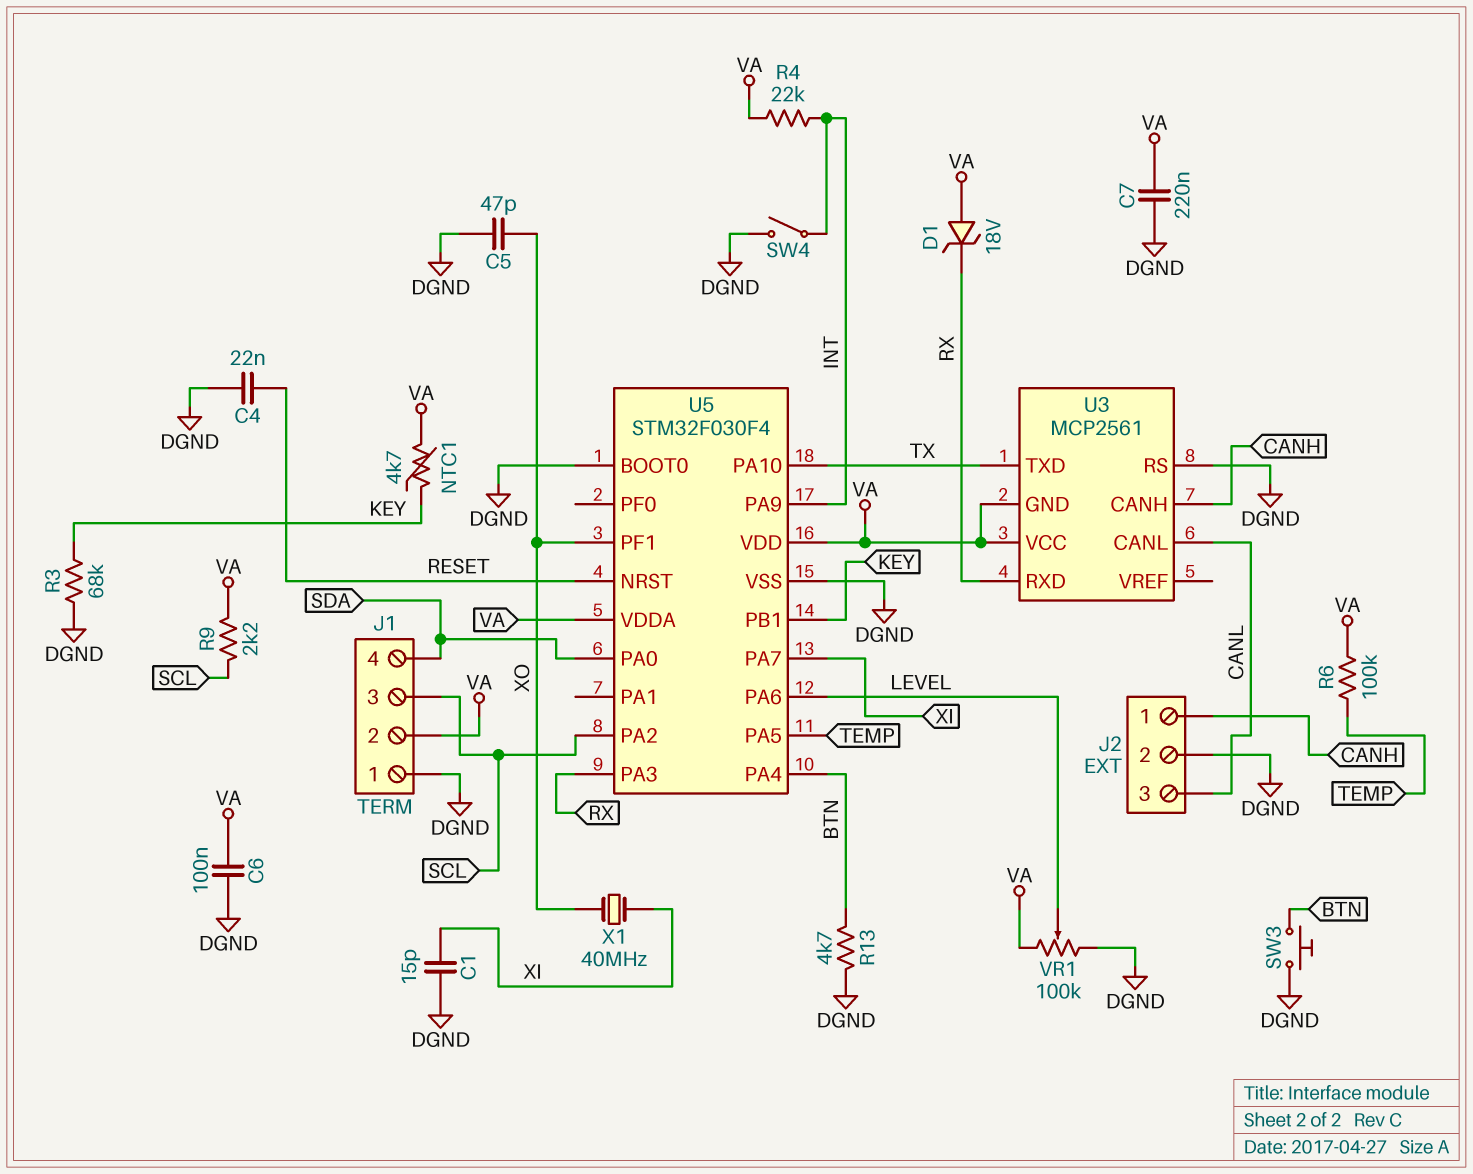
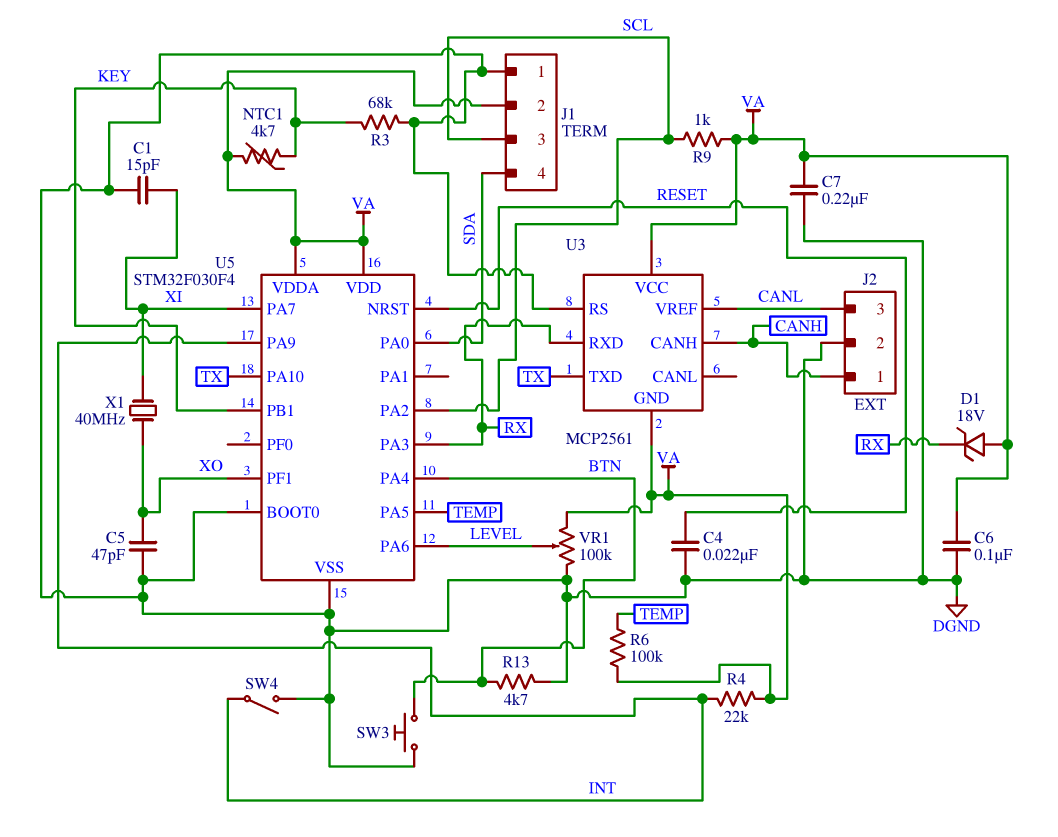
R9: 2.2k (SCL, VA) -> 1k (SCL, VA)
U3 pin CANL: CANL -> none
U3 pin VREF: none -> CANL

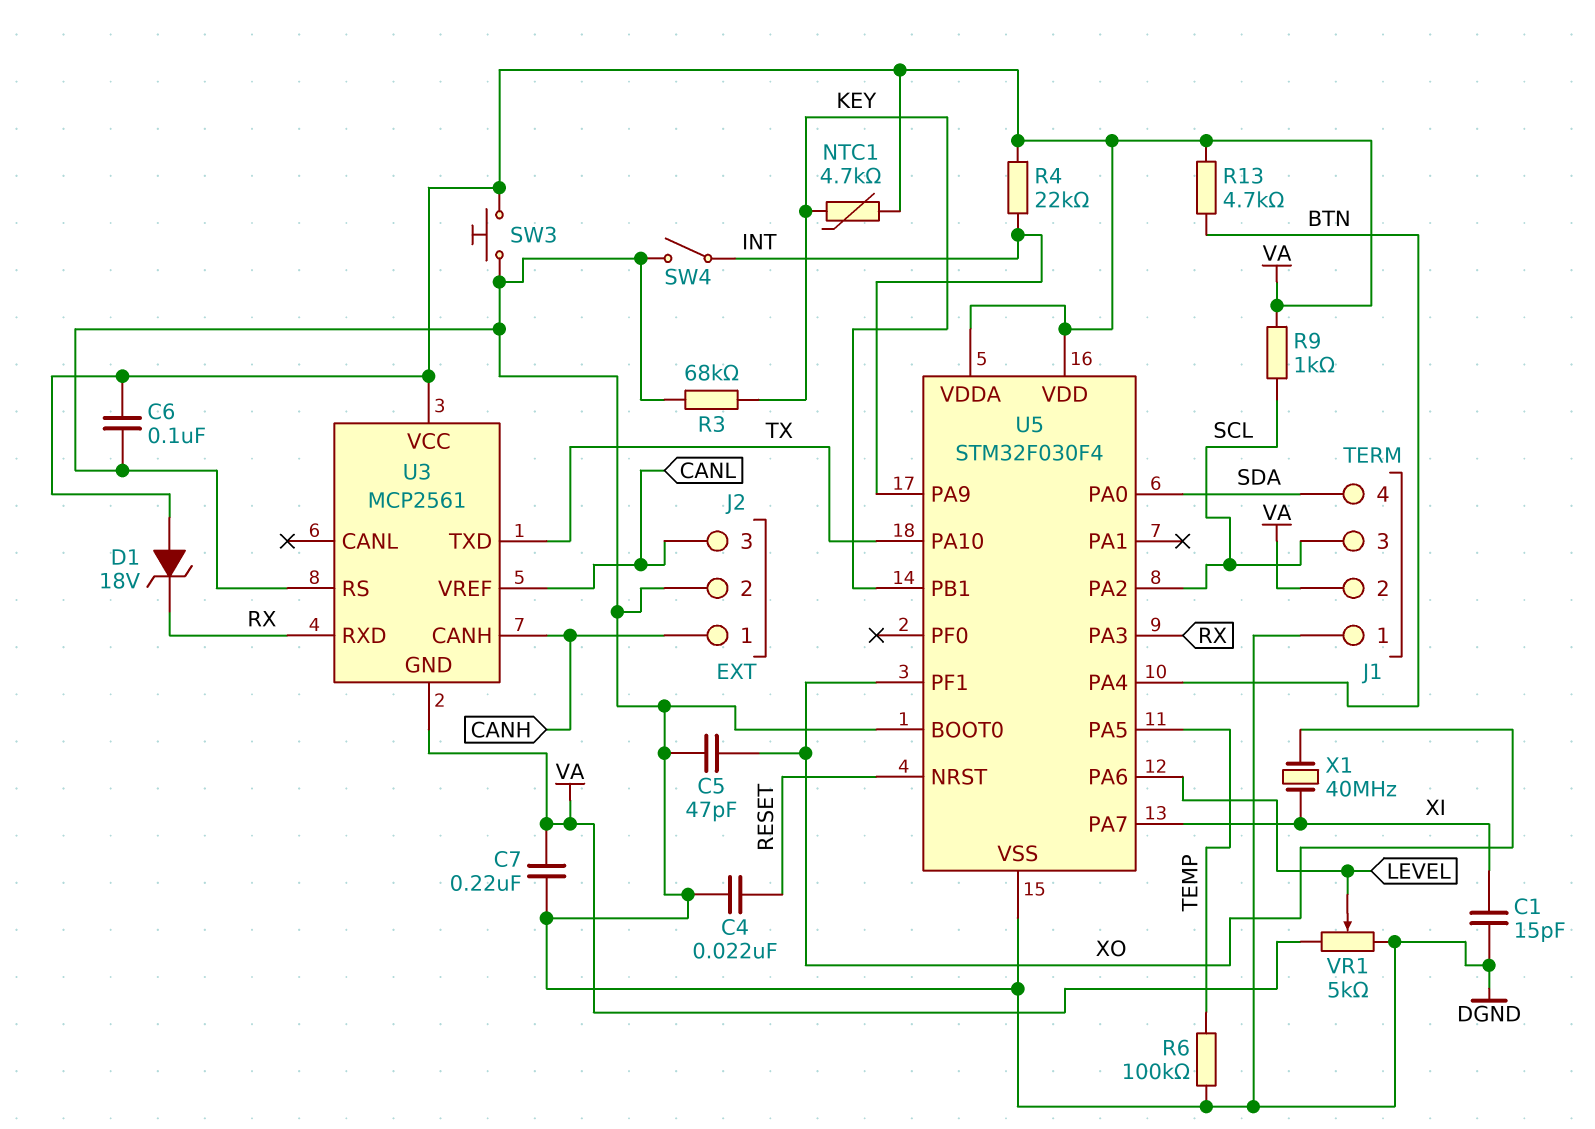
R6: 100k (TEMP, VA) -> 100k (DGND, TEMP)
R13: 4.7k (BTN, DGND) -> 4.7k (BTN, VA)
SW3: button (BTN, DGND) -> button (DGND, VA)
VR1: 100k (DGND, VA, wiper LEVEL) -> 5k (DGND, VA, wiper LEVEL)

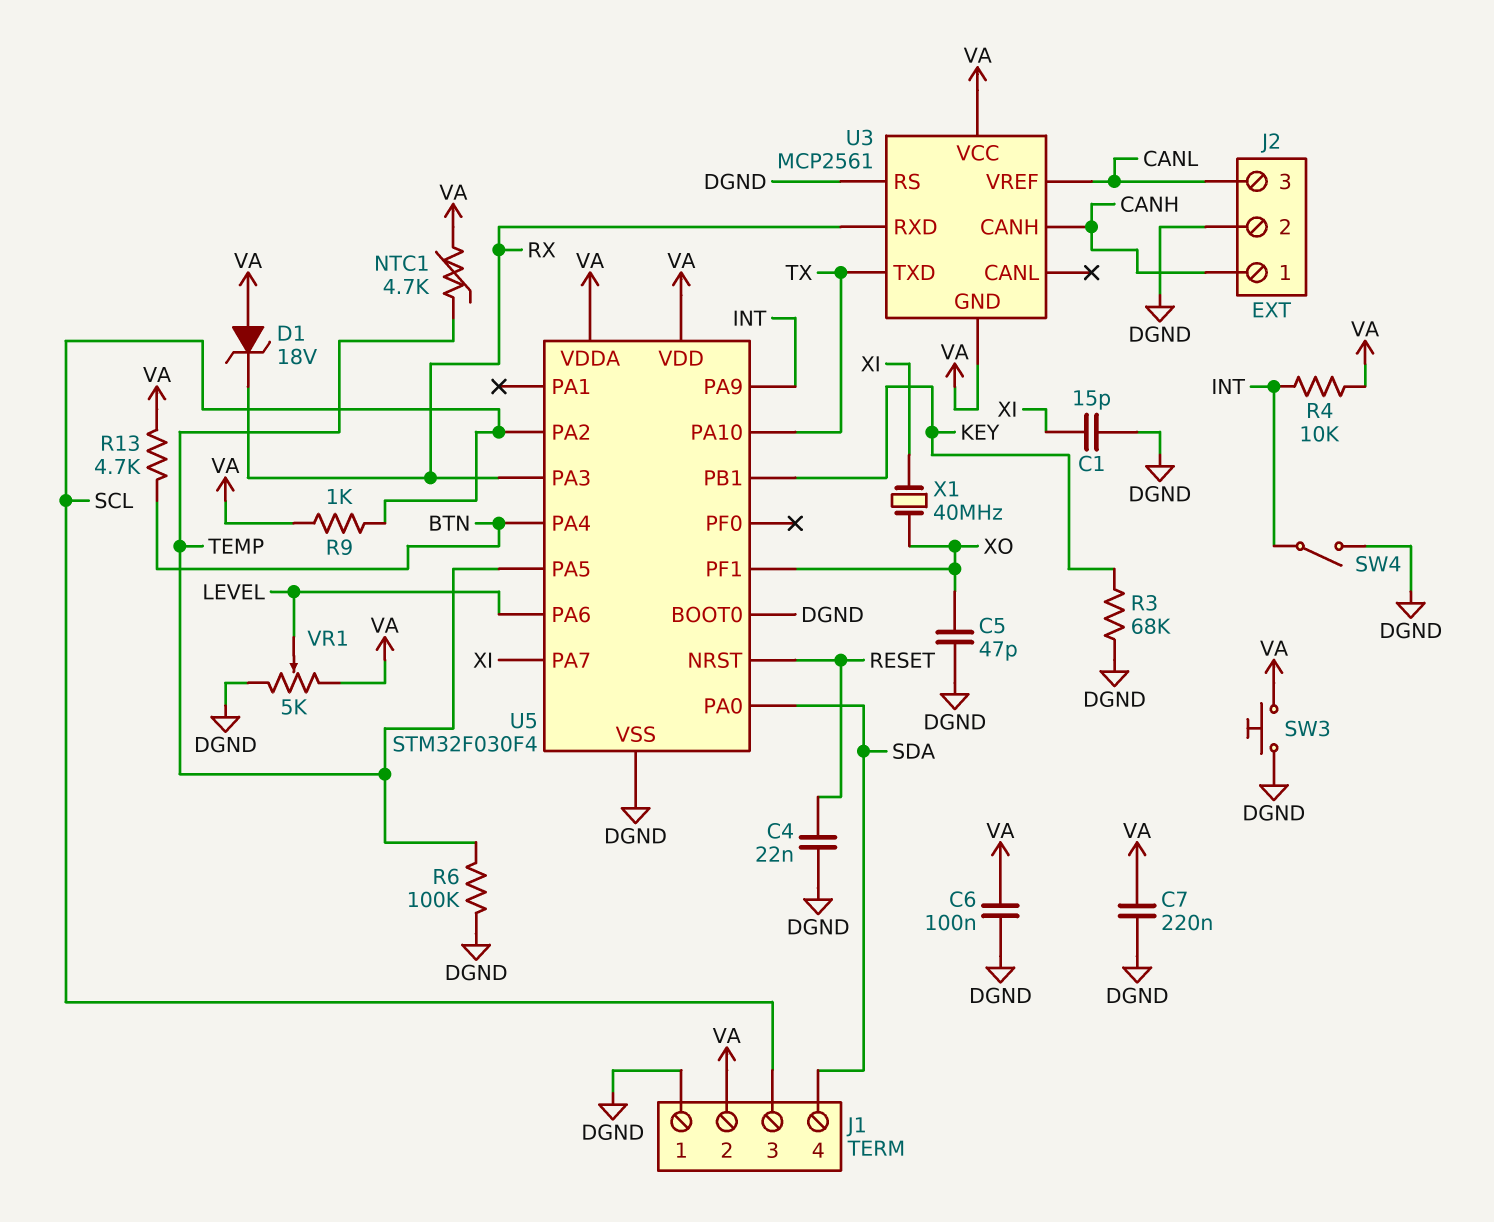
NTC1: 4.7k (KEY, VA) -> 4.7k (TEMP, VA)
R4: 22k (INT, VA) -> 10k (INT, VA)

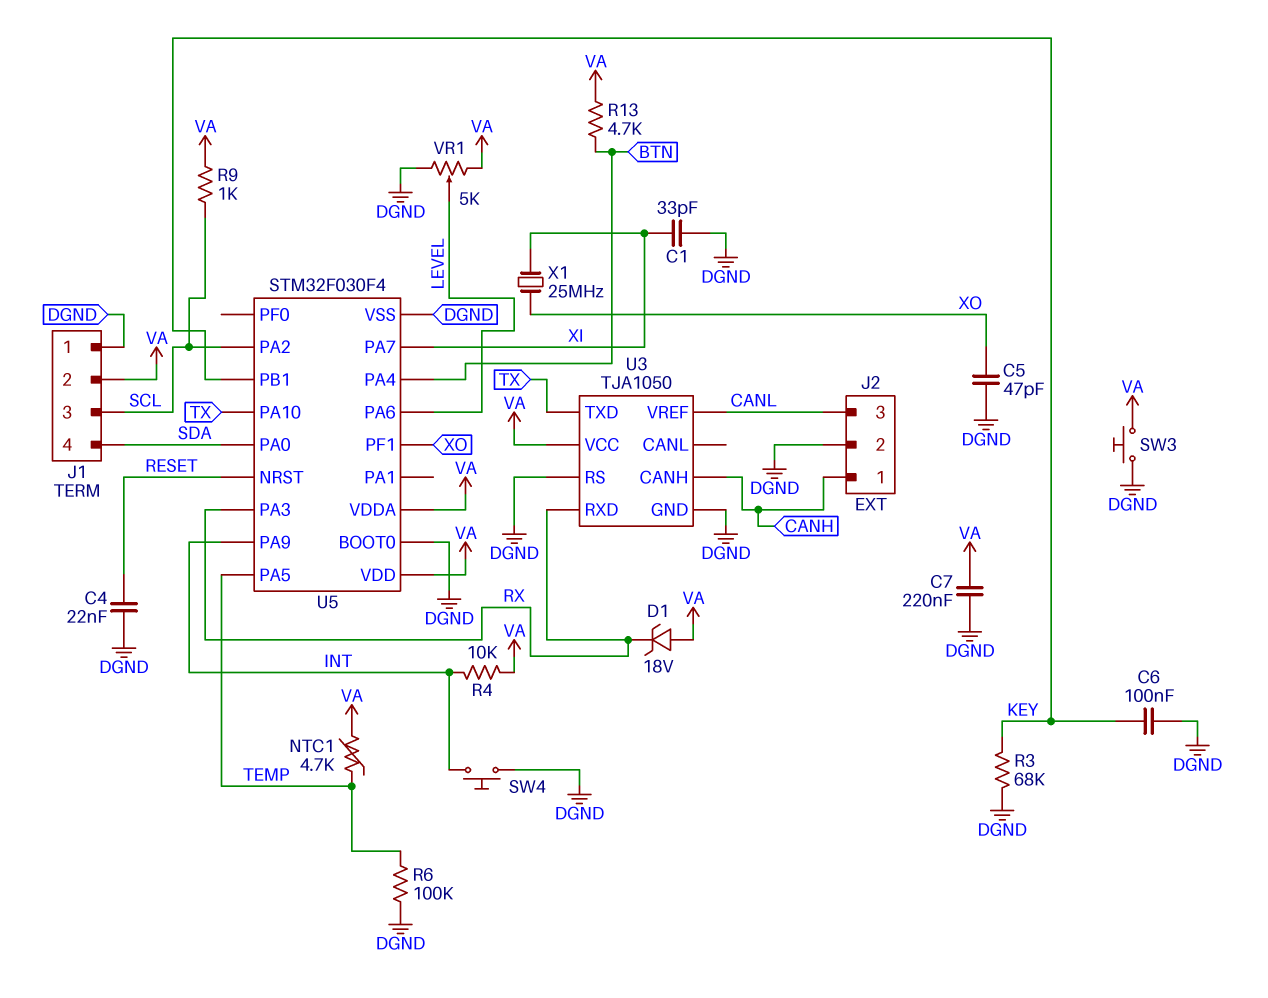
C1: 15pF (DGND, XI) -> 33pF (DGND, XI)
C6: 100nF (DGND, VA) -> 100nF (DGND, KEY)
SW4: switch (DGND, INT) -> button (DGND, INT)
U3: MCP2561 -> TJA1050
U3 pin GND: VA -> DGND
X1: 40MHz (XI, XO) -> 25MHz (XI, XO)

